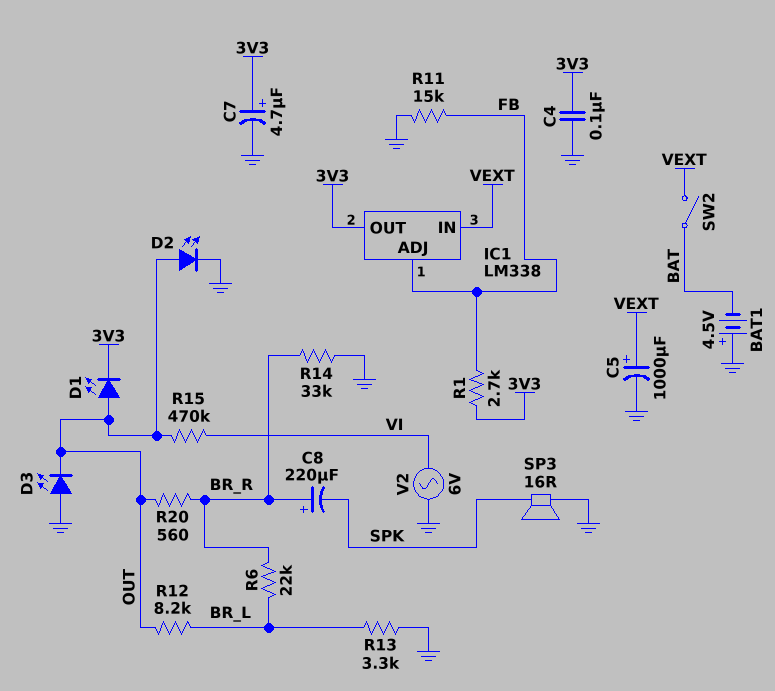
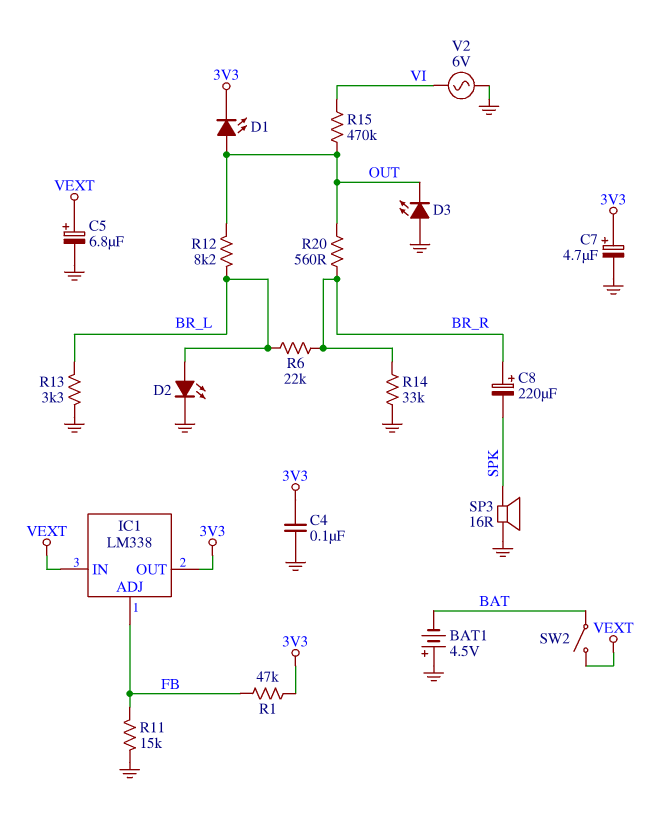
C5: 1000uF (plus VEXT, minus GND) -> 6.8uF (plus VEXT, minus GND)
D2: LED (A OUT, K GND) -> LED (A BR_L, K GND)
R1: 2.7k (3V3, FB) -> 47k (3V3, FB)

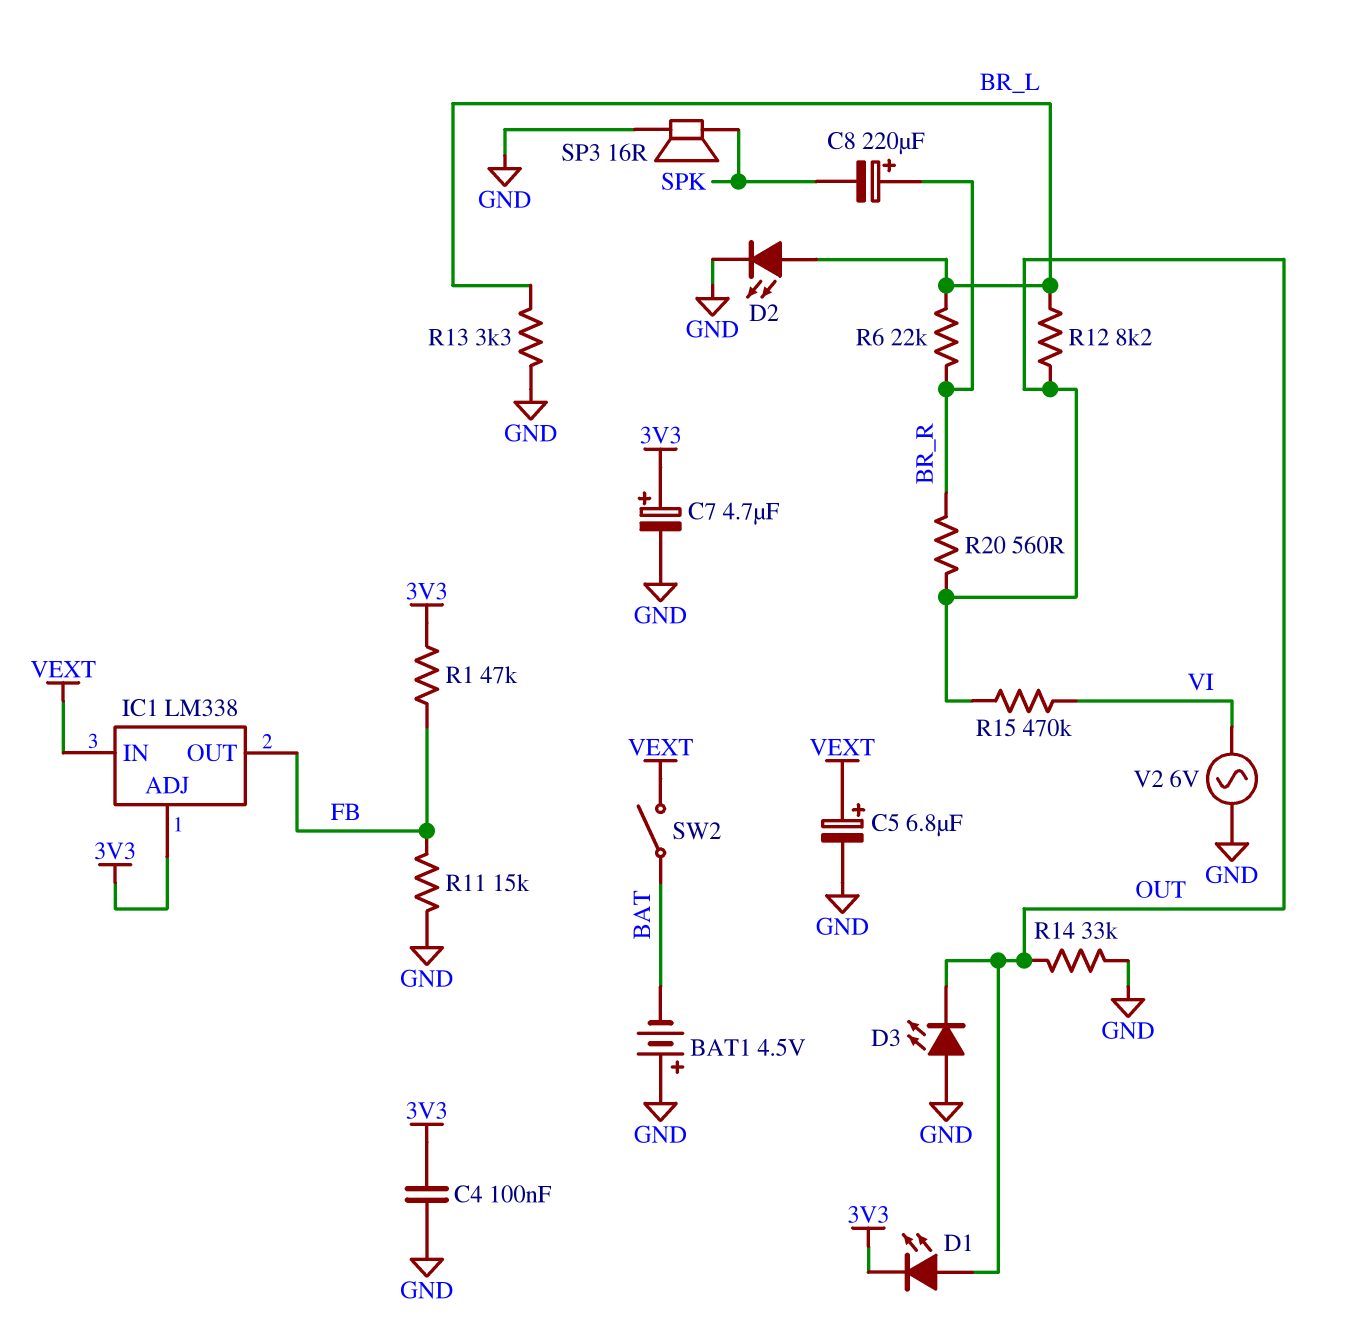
IC1 pin ADJ: FB -> 3V3
IC1 pin OUT: 3V3 -> FB
R14: 33k (BR_R, GND) -> 33k (GND, OUT)

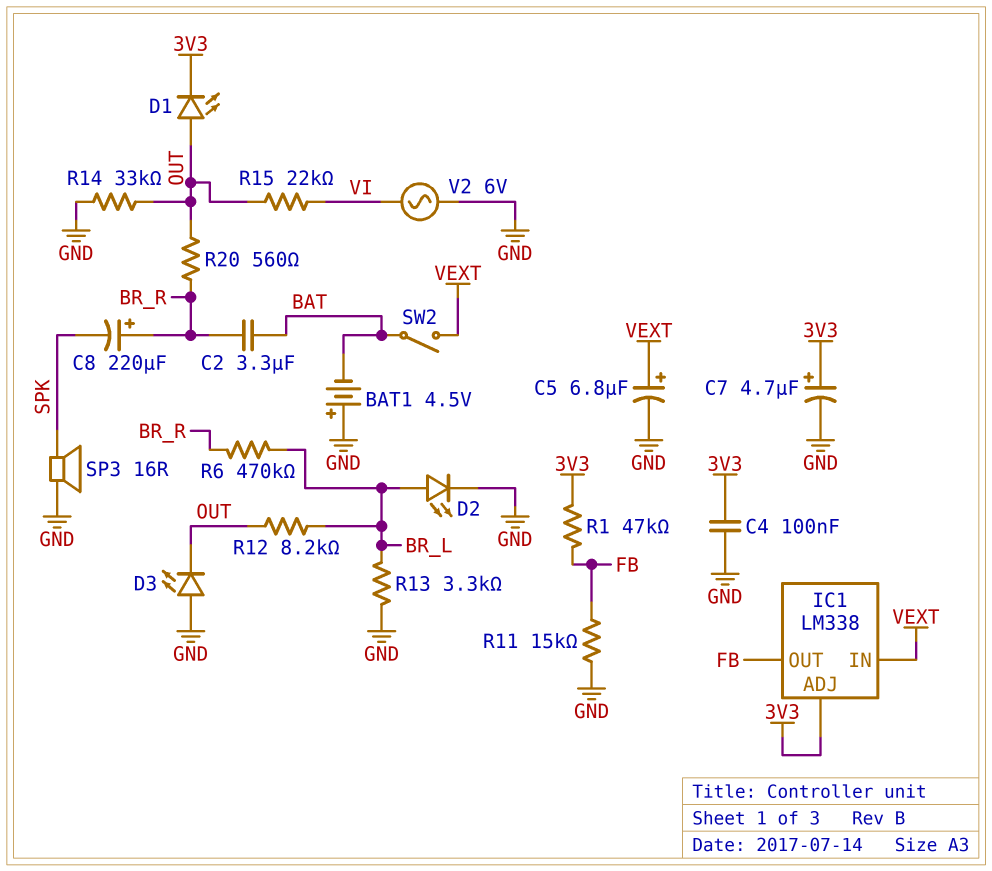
C2: none -> 3.3uF (BAT, BR_R)
R6: 22k (BR_L, BR_R) -> 470k (BR_L, BR_R)
R15: 470k (OUT, VI) -> 22k (OUT, VI)

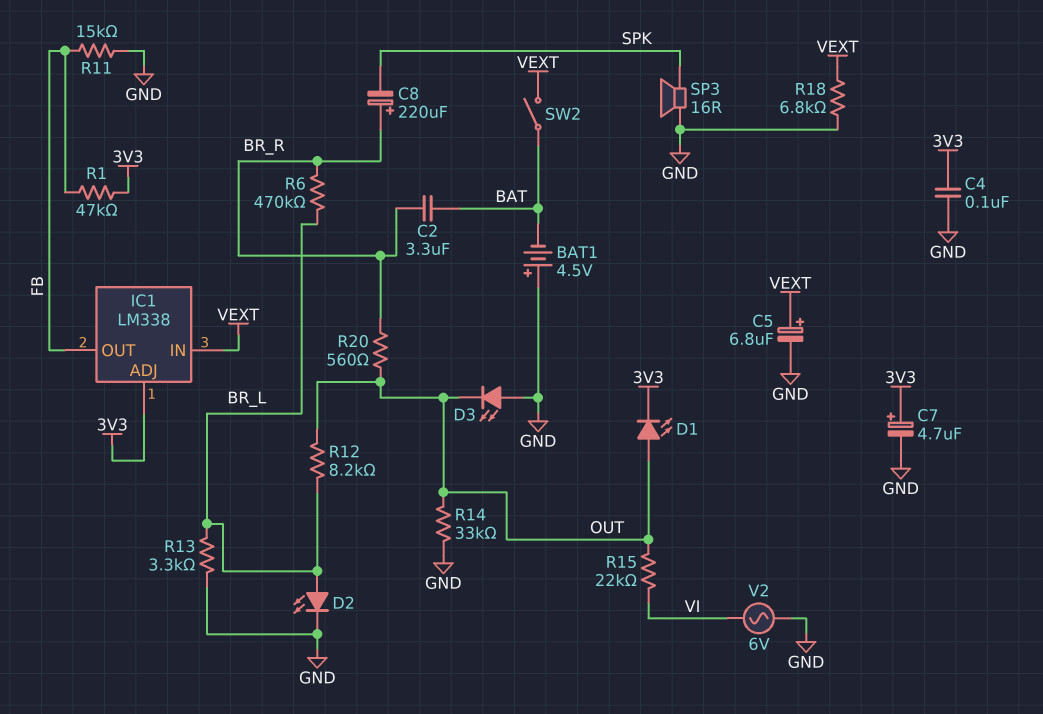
R18: none -> 6.8k (GND, VEXT)

